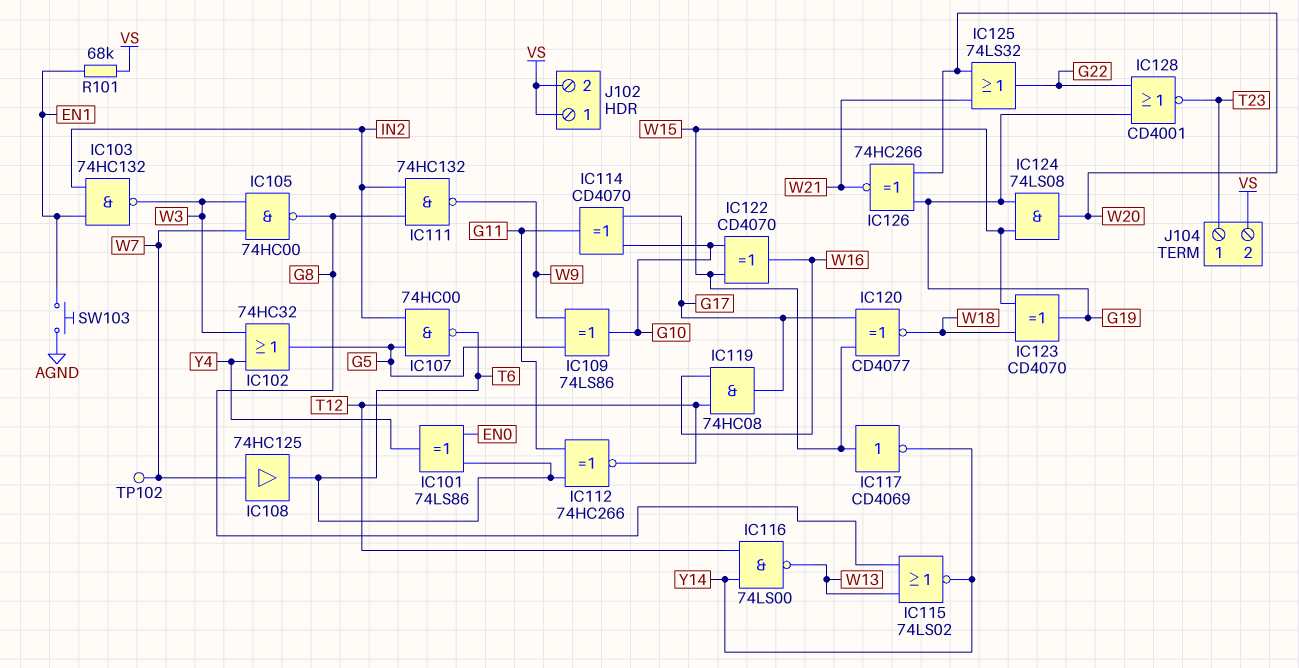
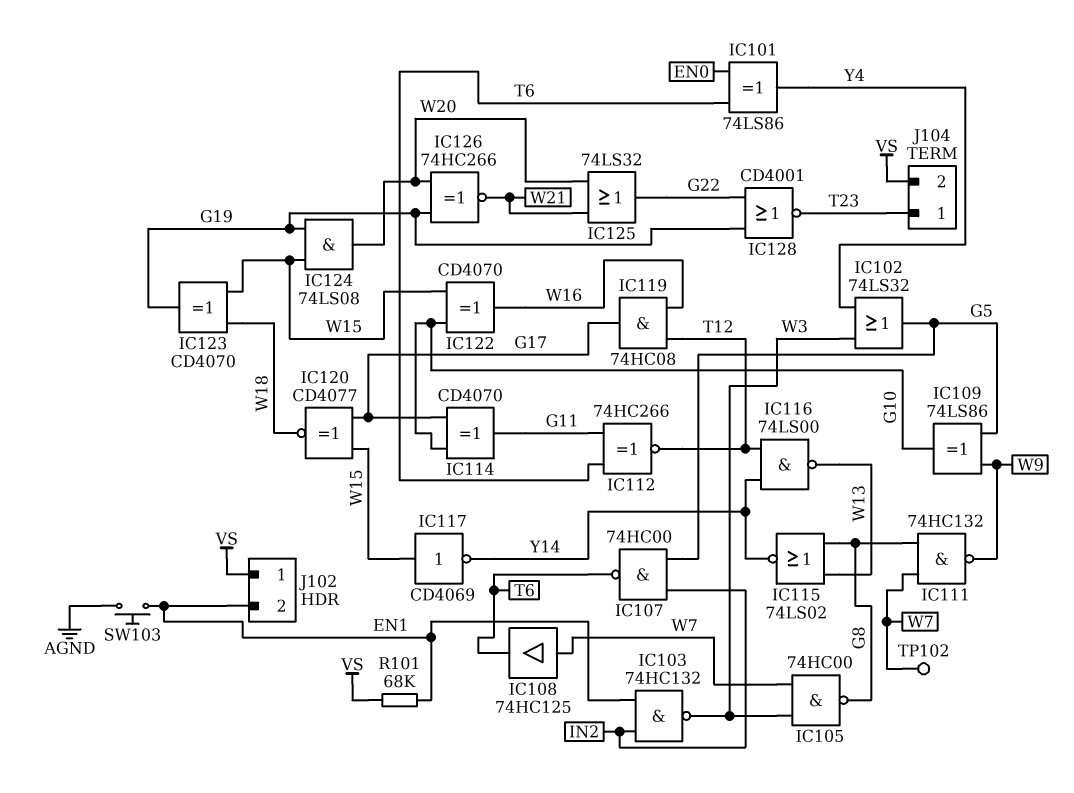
IC102: OR 74HC32 (in W3, in Y4, out G5) -> OR 74LS32 (in W3, in Y4, out G5)
IC111: NAND 74HC132 (in G8, in IN2, out W9) -> NAND 74HC132 (in G8, in W7, out W9)
J102 pin 2: VS -> EN1

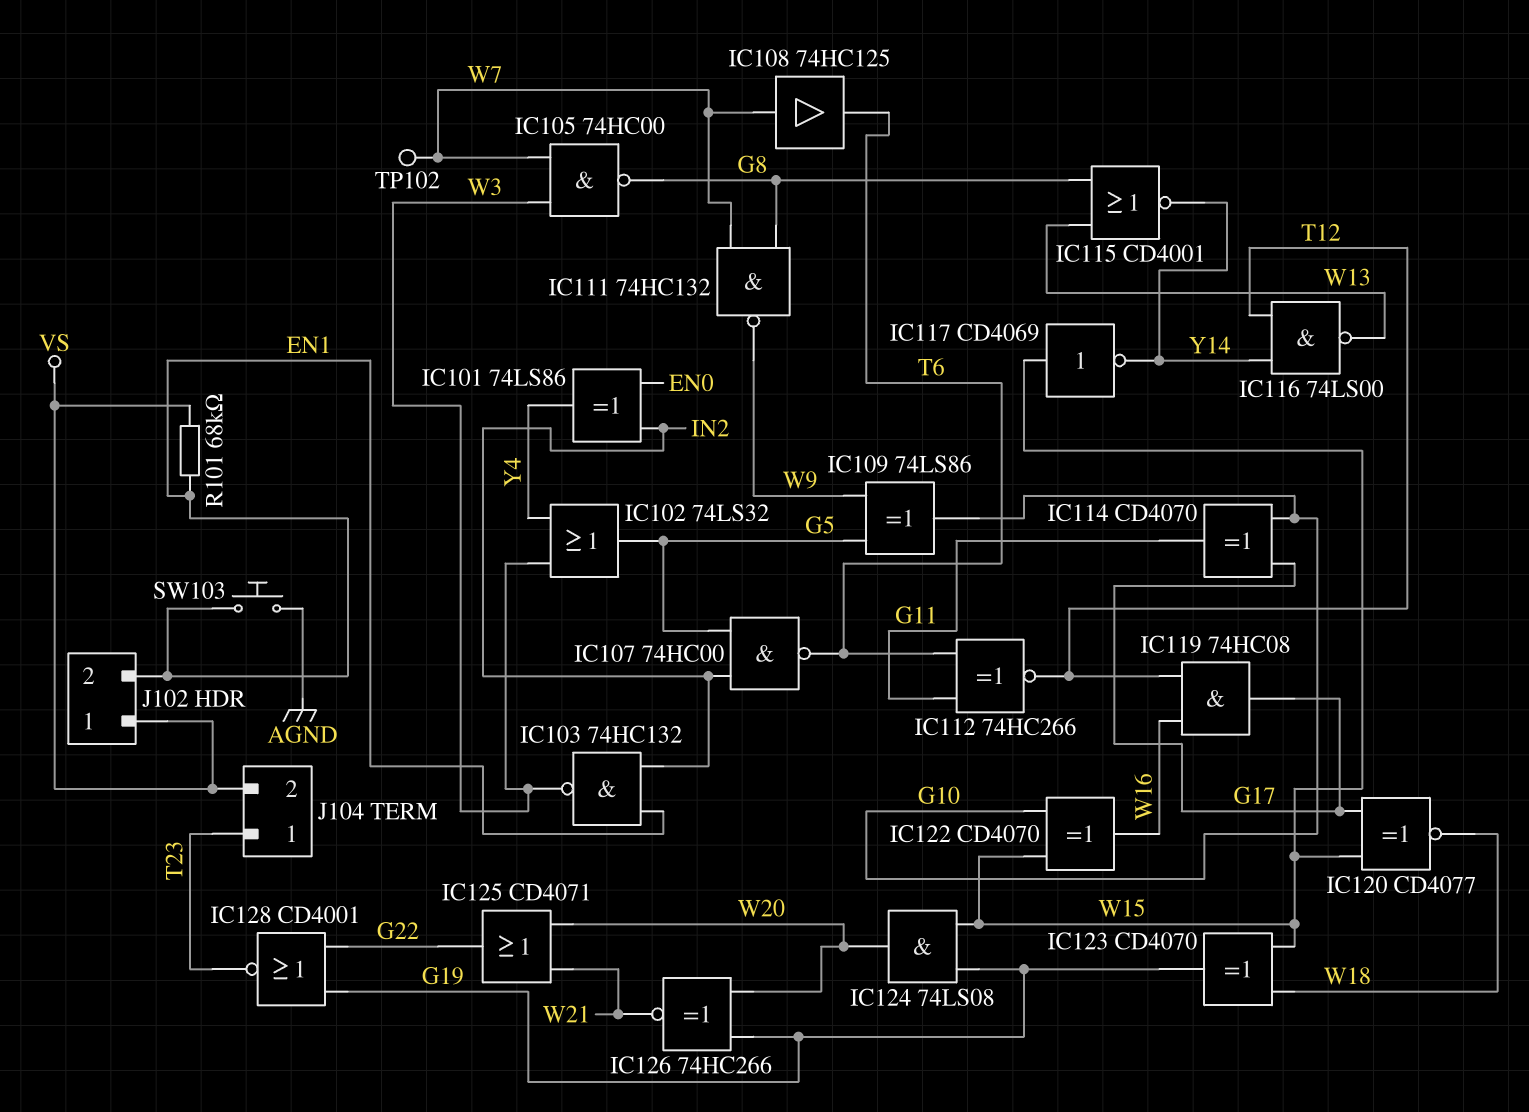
IC101: XOR 74LS86 (in EN0, in T6, out Y4) -> XOR 74LS86 (in EN0, in IN2, out Y4)
IC115: NOR 74LS02 (in G8, in W13, out Y14) -> NOR CD4001 (in G8, in W13, out Y14)
IC125: OR 74LS32 (in W20, in W21, out G22) -> OR CD4071 (in W20, in W21, out G22)

